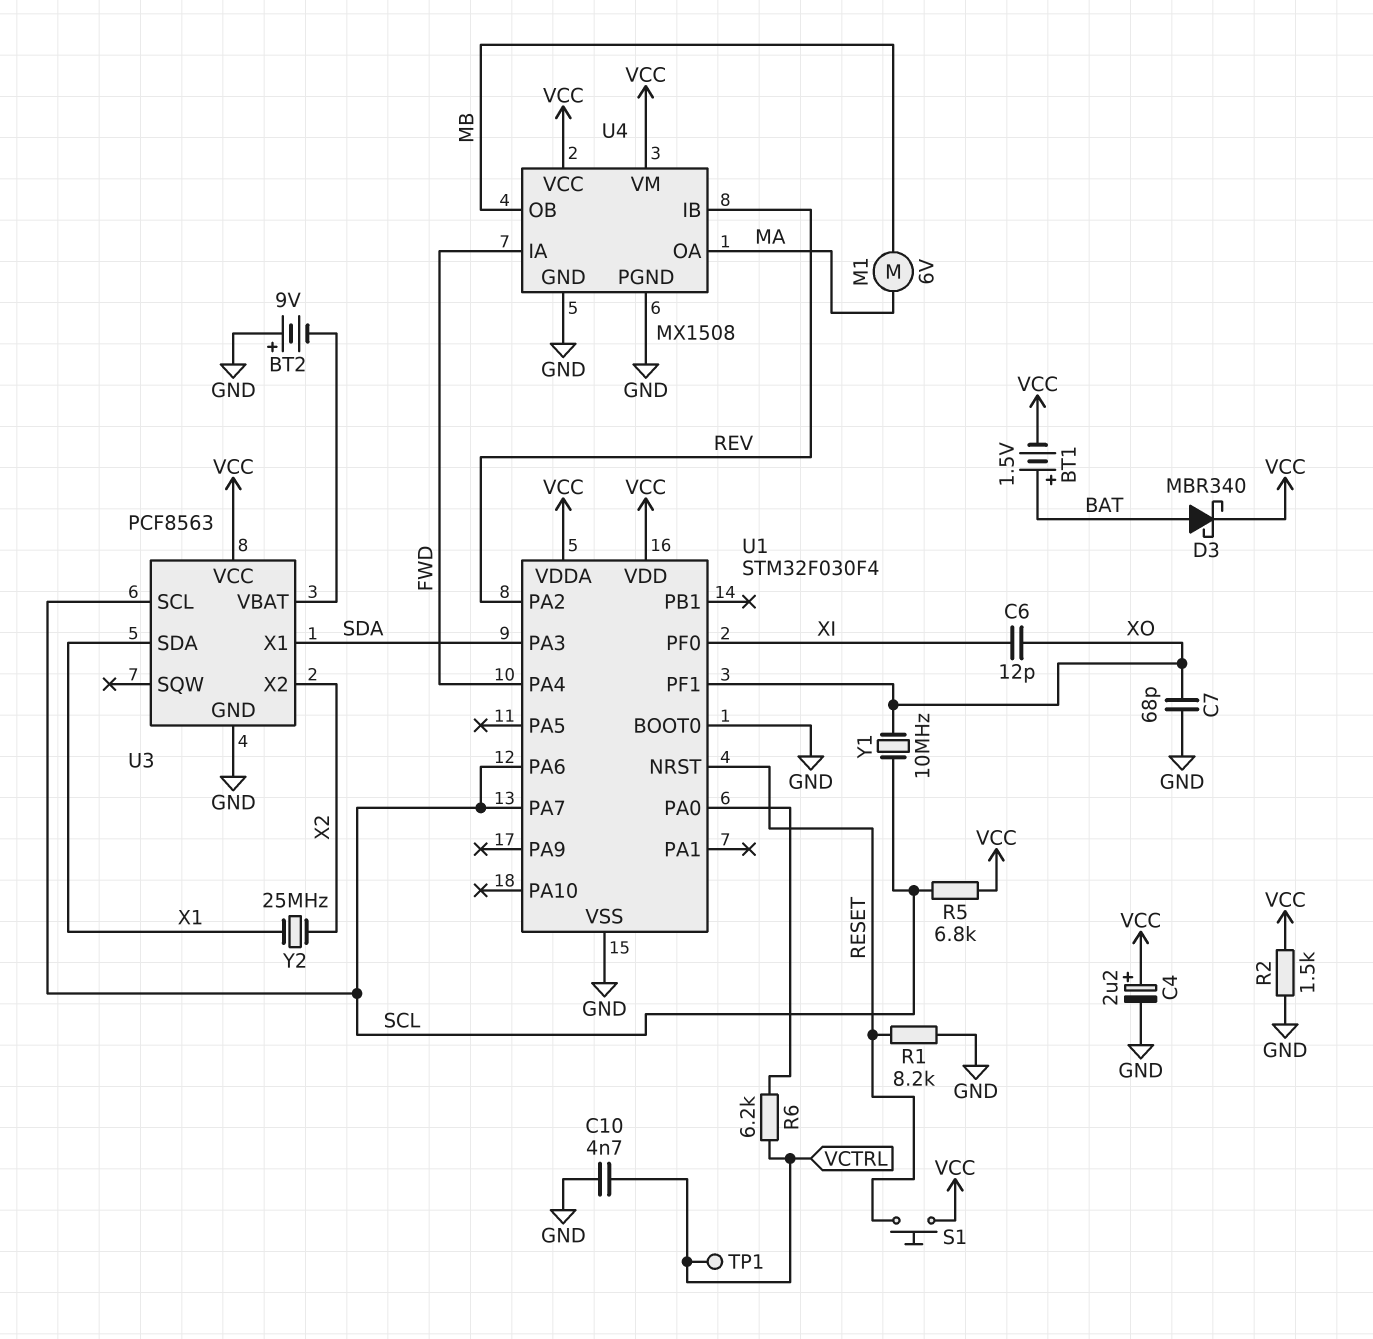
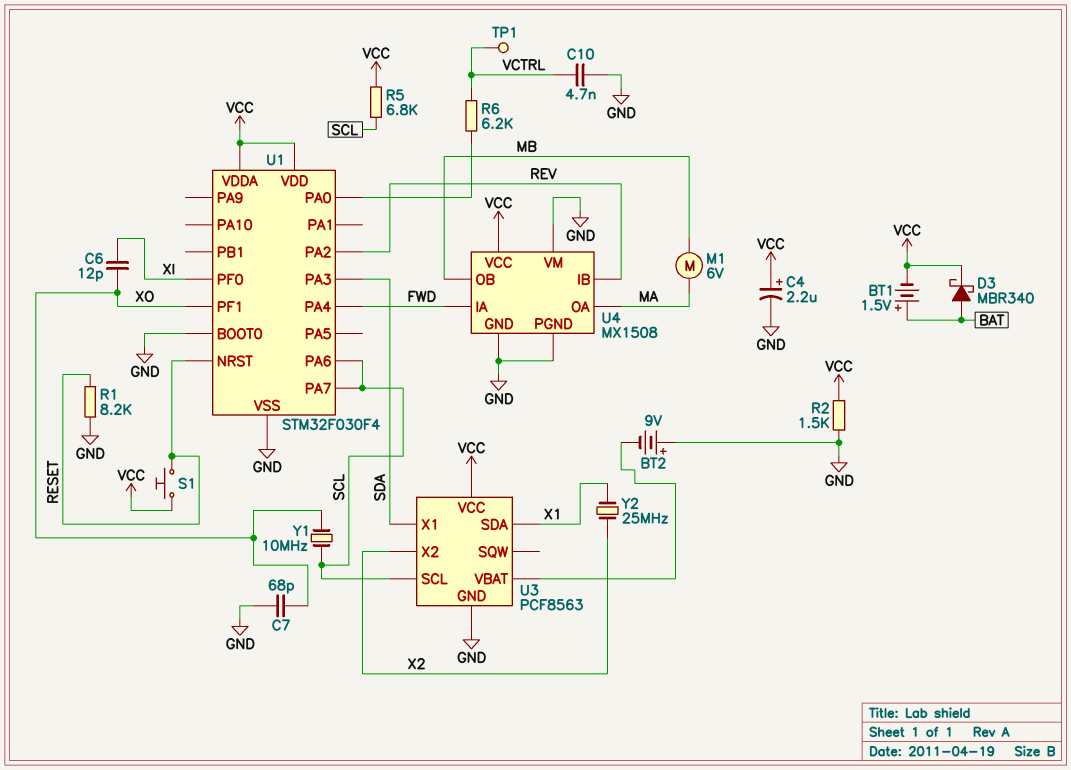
U4 pin VM: VCC -> GND

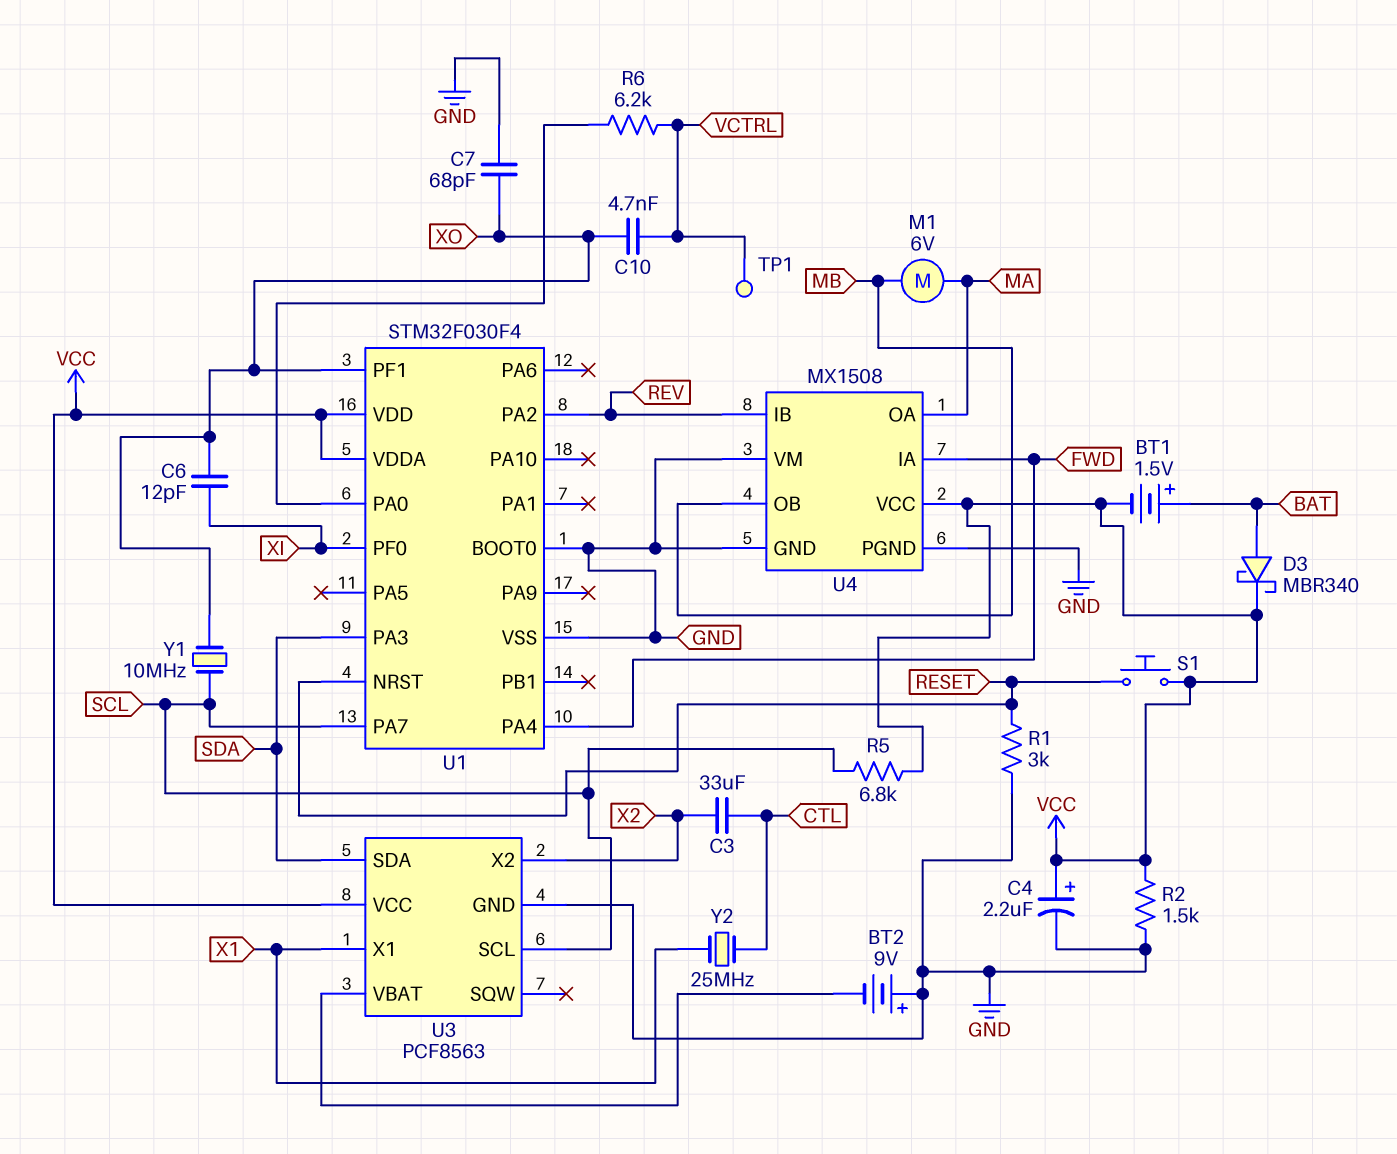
C3: none -> 33uF (CTL, X2)
C10: 4.7nF (GND, VCTRL) -> 4.7nF (VCTRL, XO)
R1: 8.2k (GND, RESET) -> 3k (GND, RESET)
U1 pin PA6: SCL -> none
U3 pin SDA: X1 -> SDA
U3 pin X1: SDA -> X1
Y2: 25MHz (X1, X2) -> 25MHz (CTL, X1)

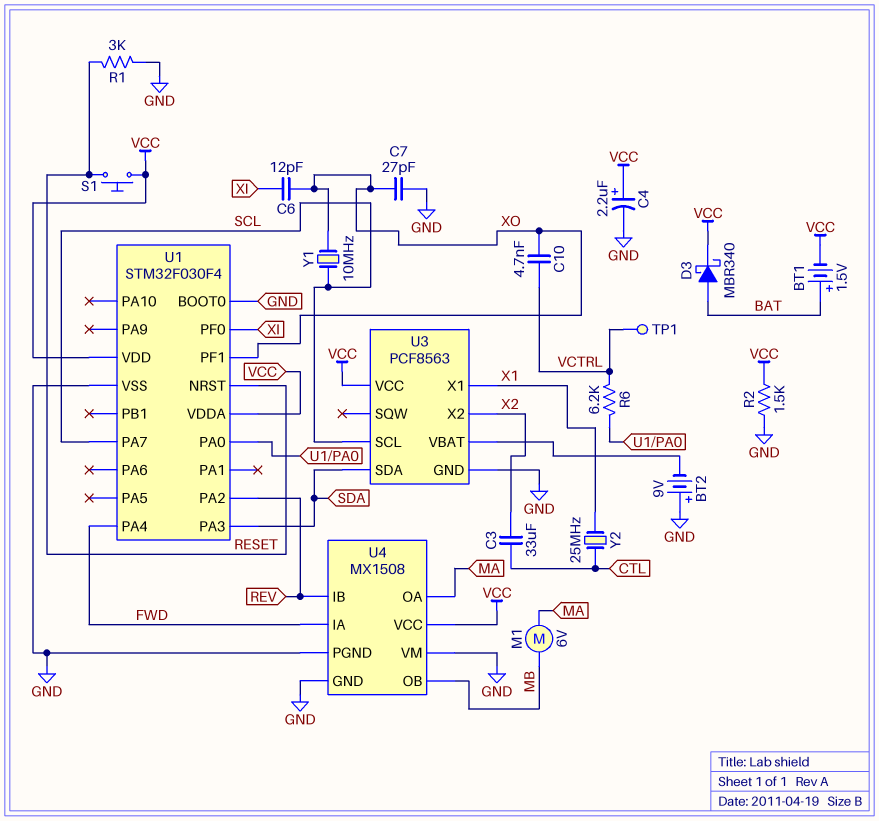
C7: 68pF (GND, XO) -> 27pF (GND, XO)
R5: 6.8k (SCL, VCC) -> none

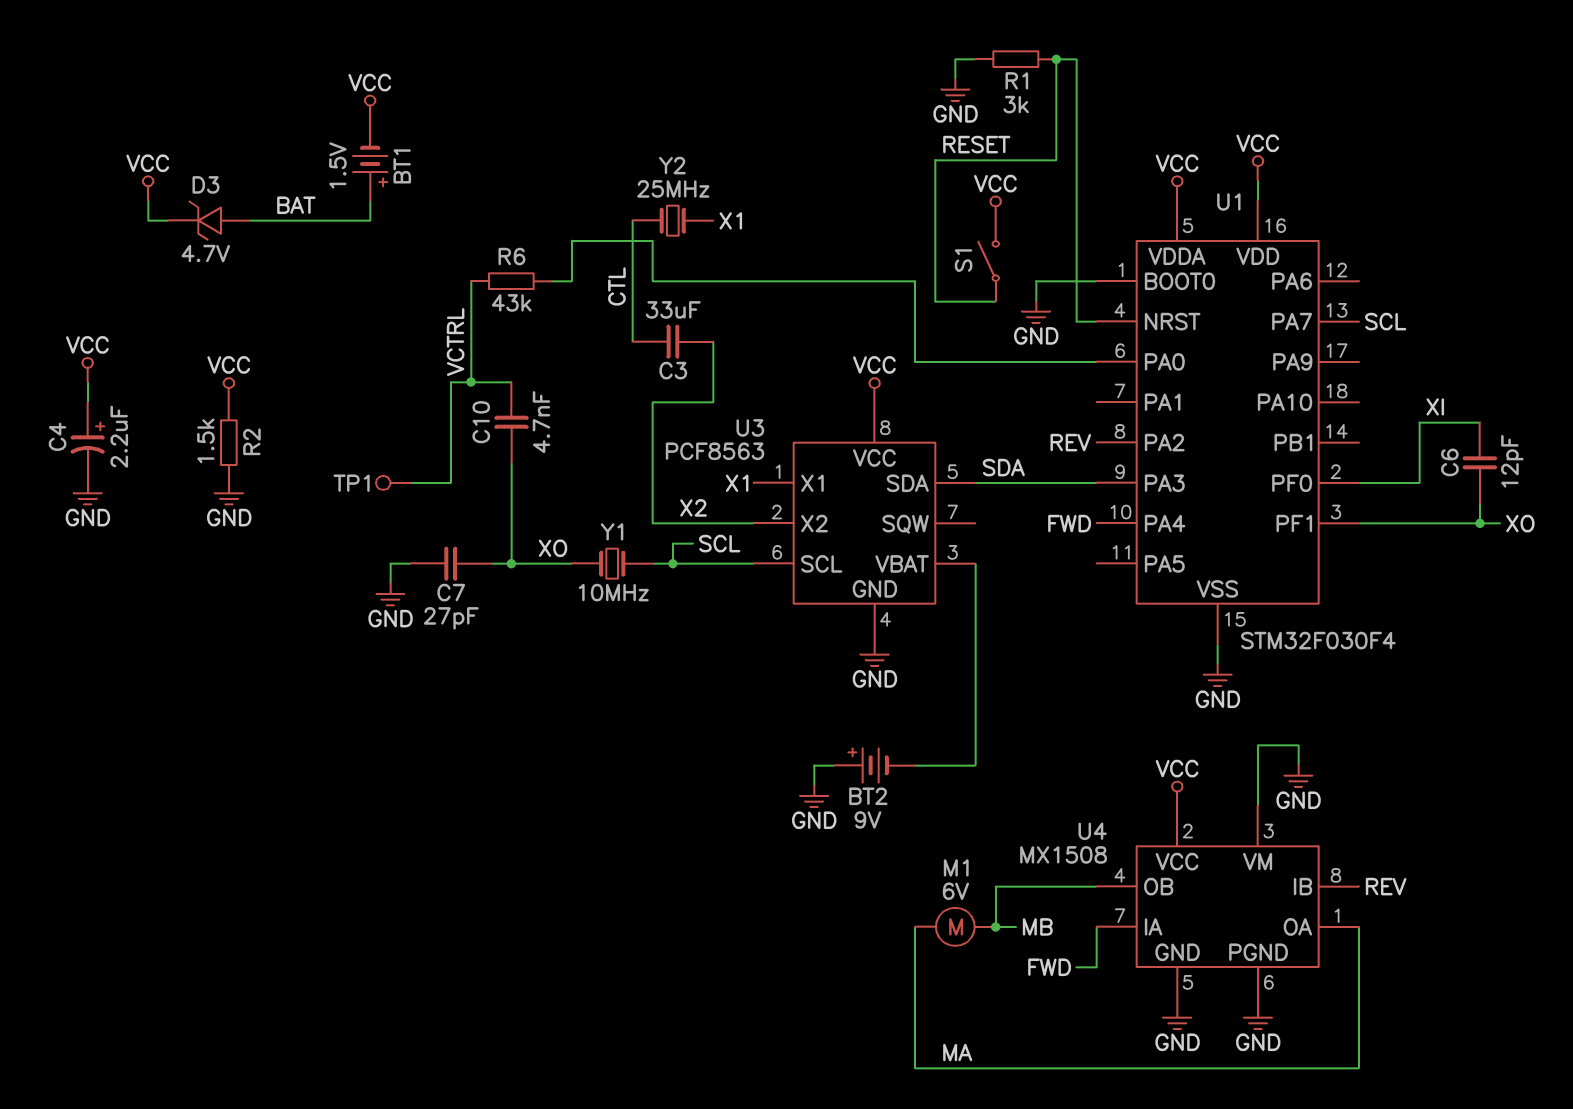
D3: schottky MBR340 (A BAT, K VCC) -> zener 4.7V (A BAT, K VCC)
R6: 6.2k (U1/PA0, VCTRL) -> 43k (U1/PA0, VCTRL)
S1: button (RESET, VCC) -> switch (RESET, VCC)

